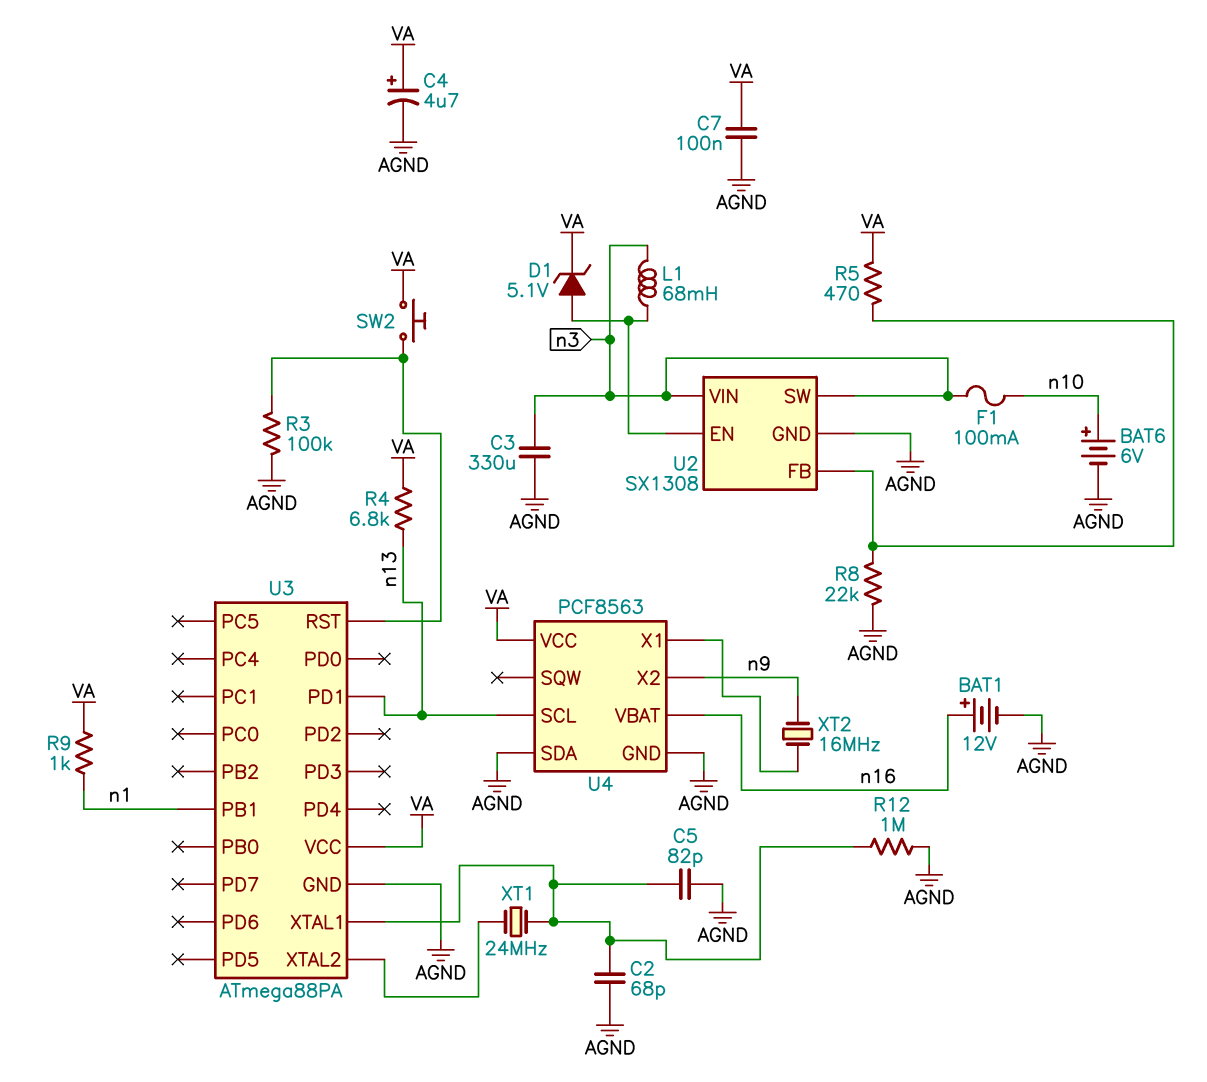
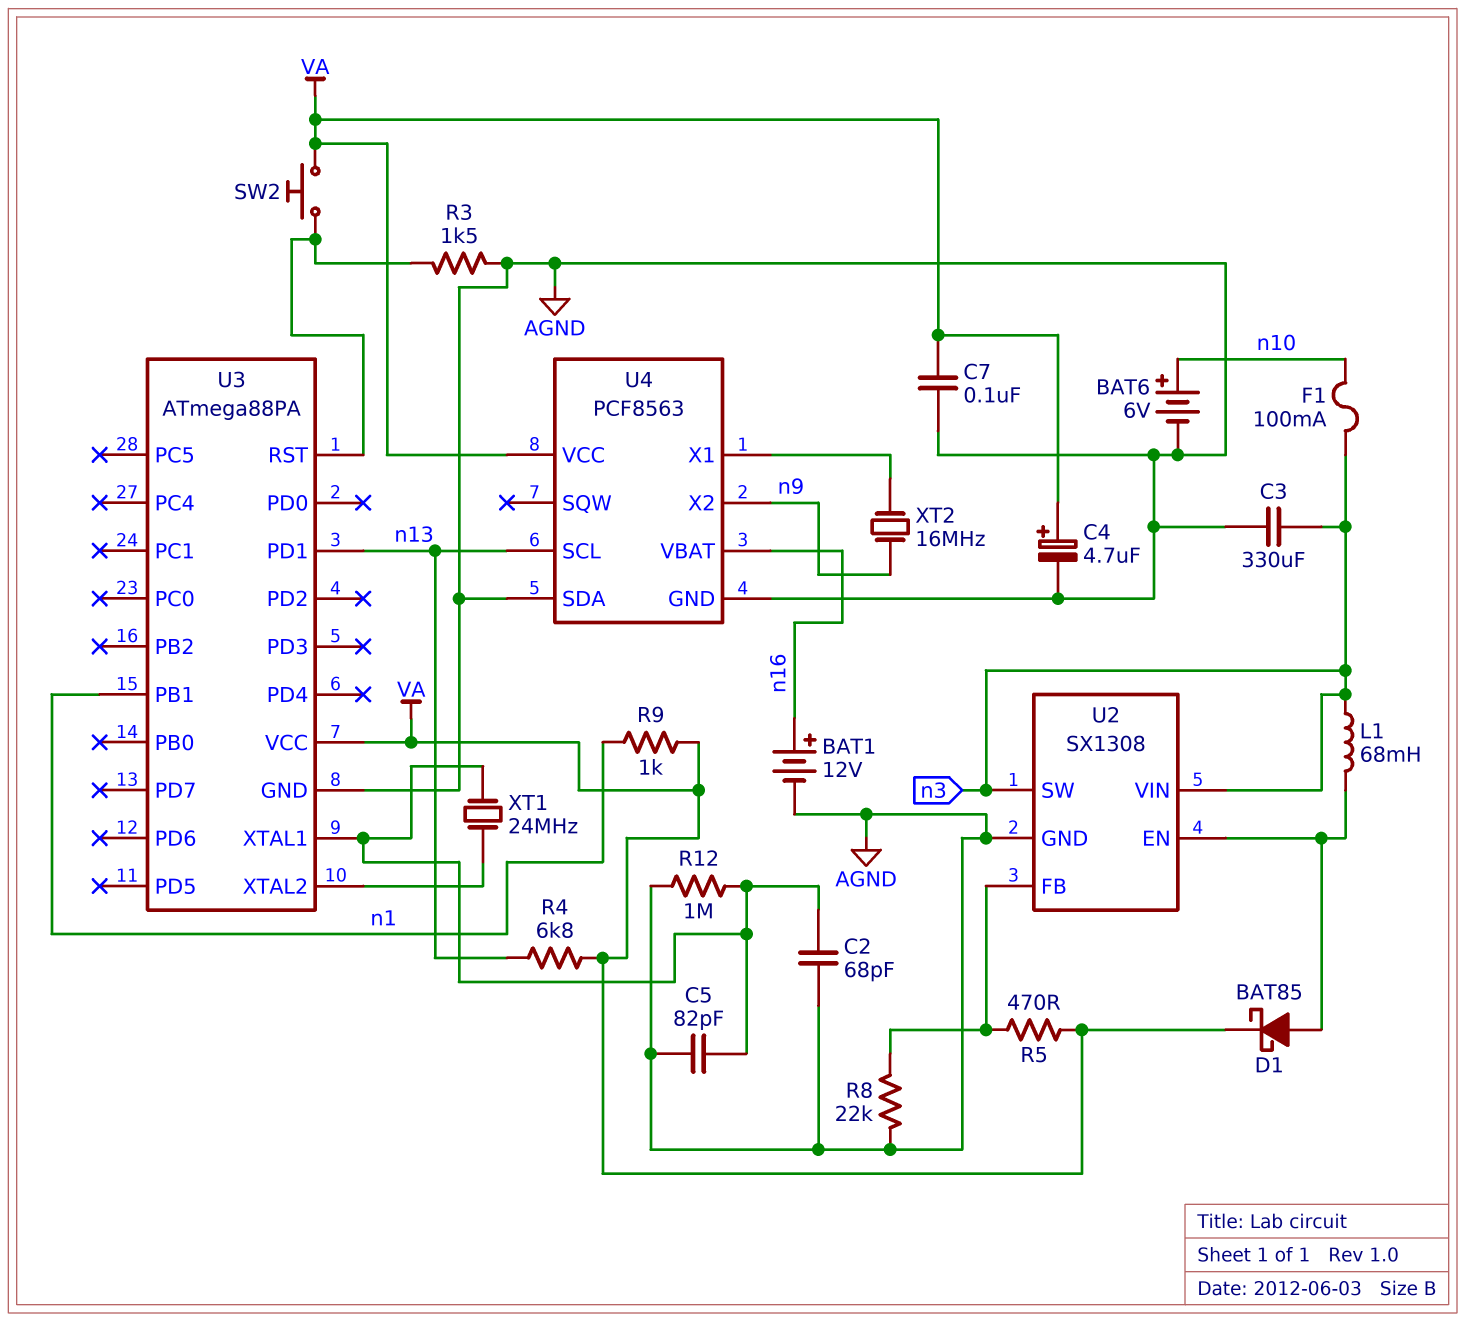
D1: zener 5.1V (A U2/EN, K VA) -> schottky BAT85 (A U2/EN, K VA)
R3: 100k (AGND, U3/RST) -> 1.5k (AGND, U3/RST)

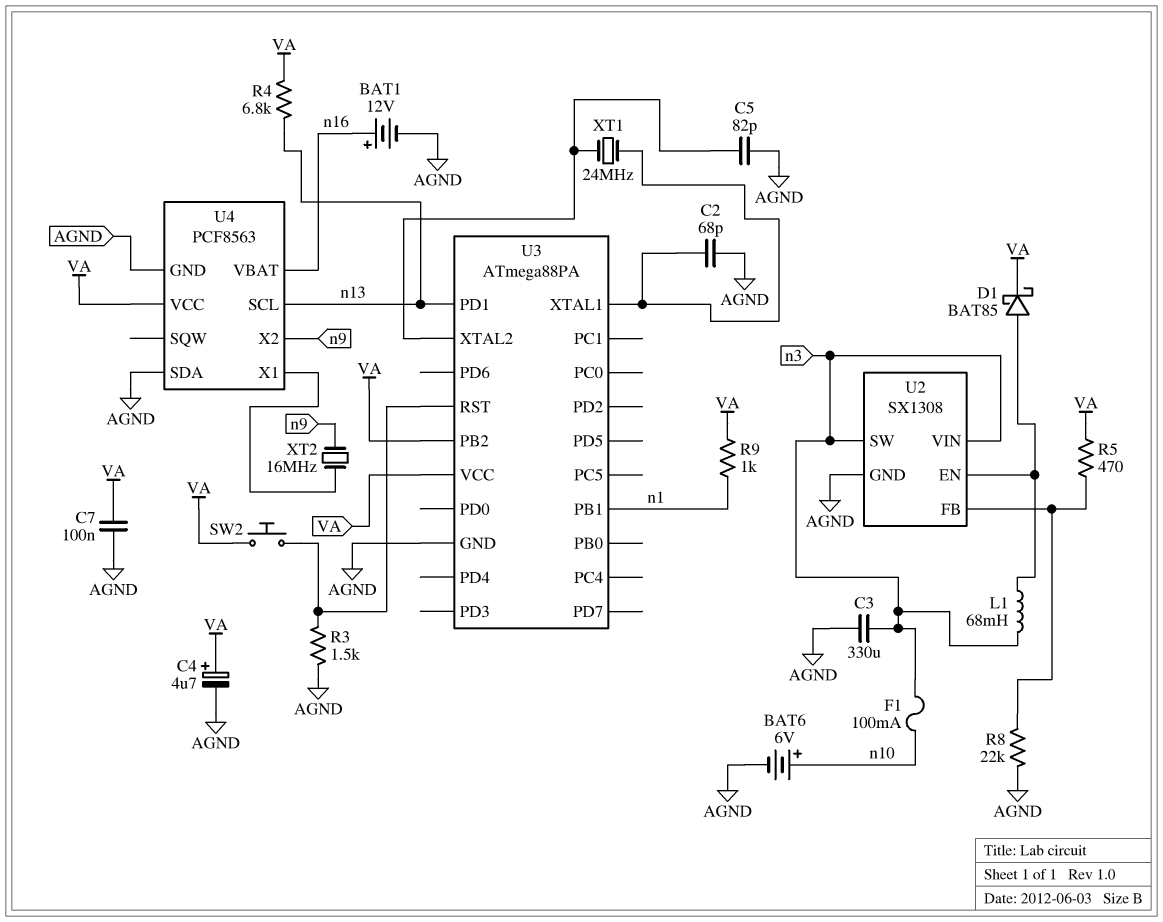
C5: 82pF (AGND, U3/XTAL1) -> 82pF (AGND, U3/XTAL2)
R12: 1M (AGND, U3/XTAL1) -> none
U3 pin PB2: none -> VA

